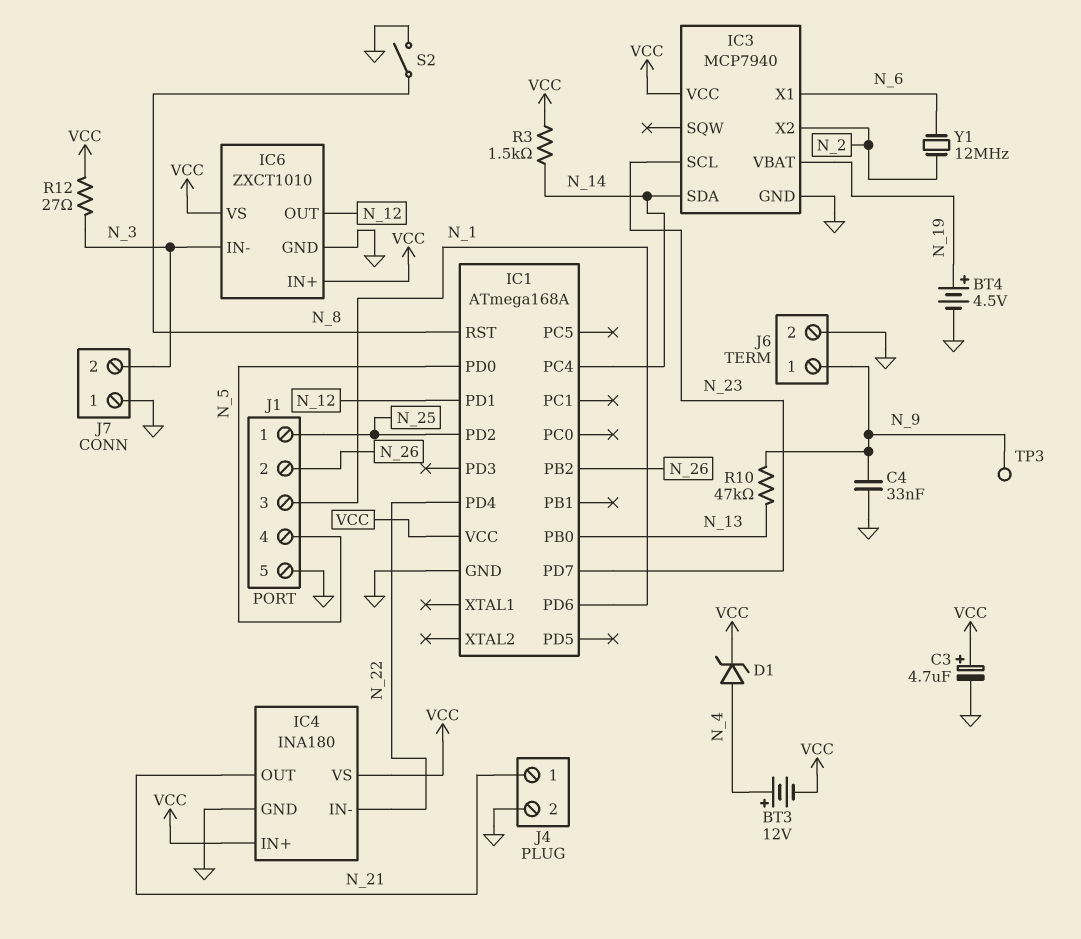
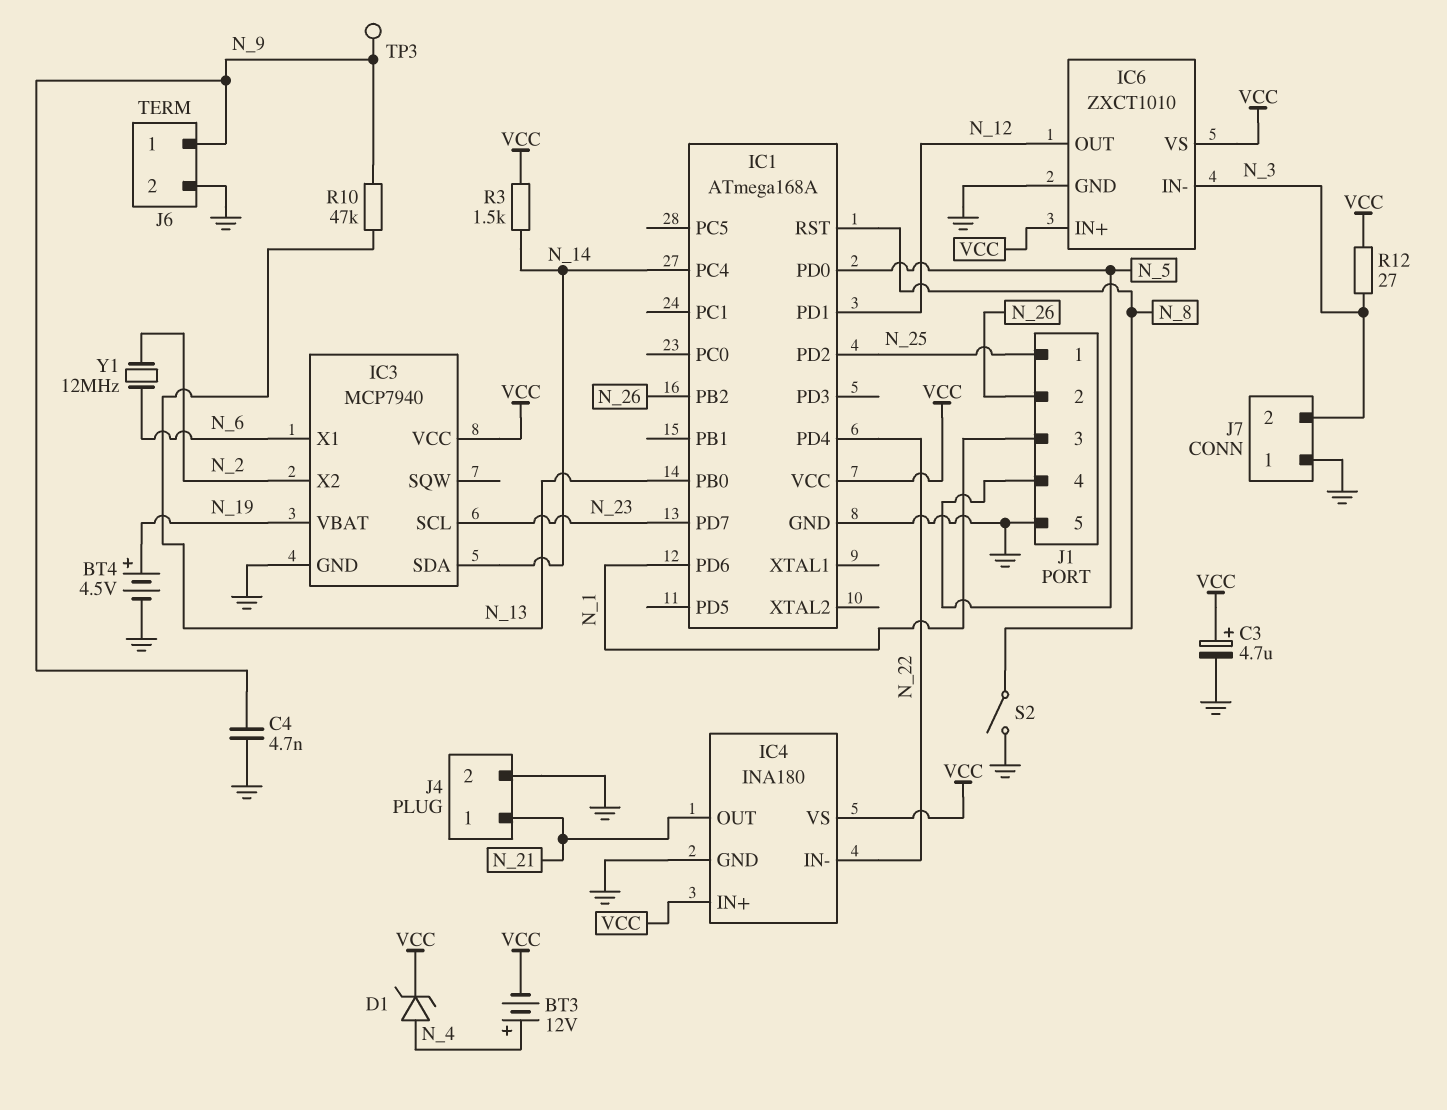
C4: 33nF (GND, N_9) -> 4.7nF (GND, N_9)

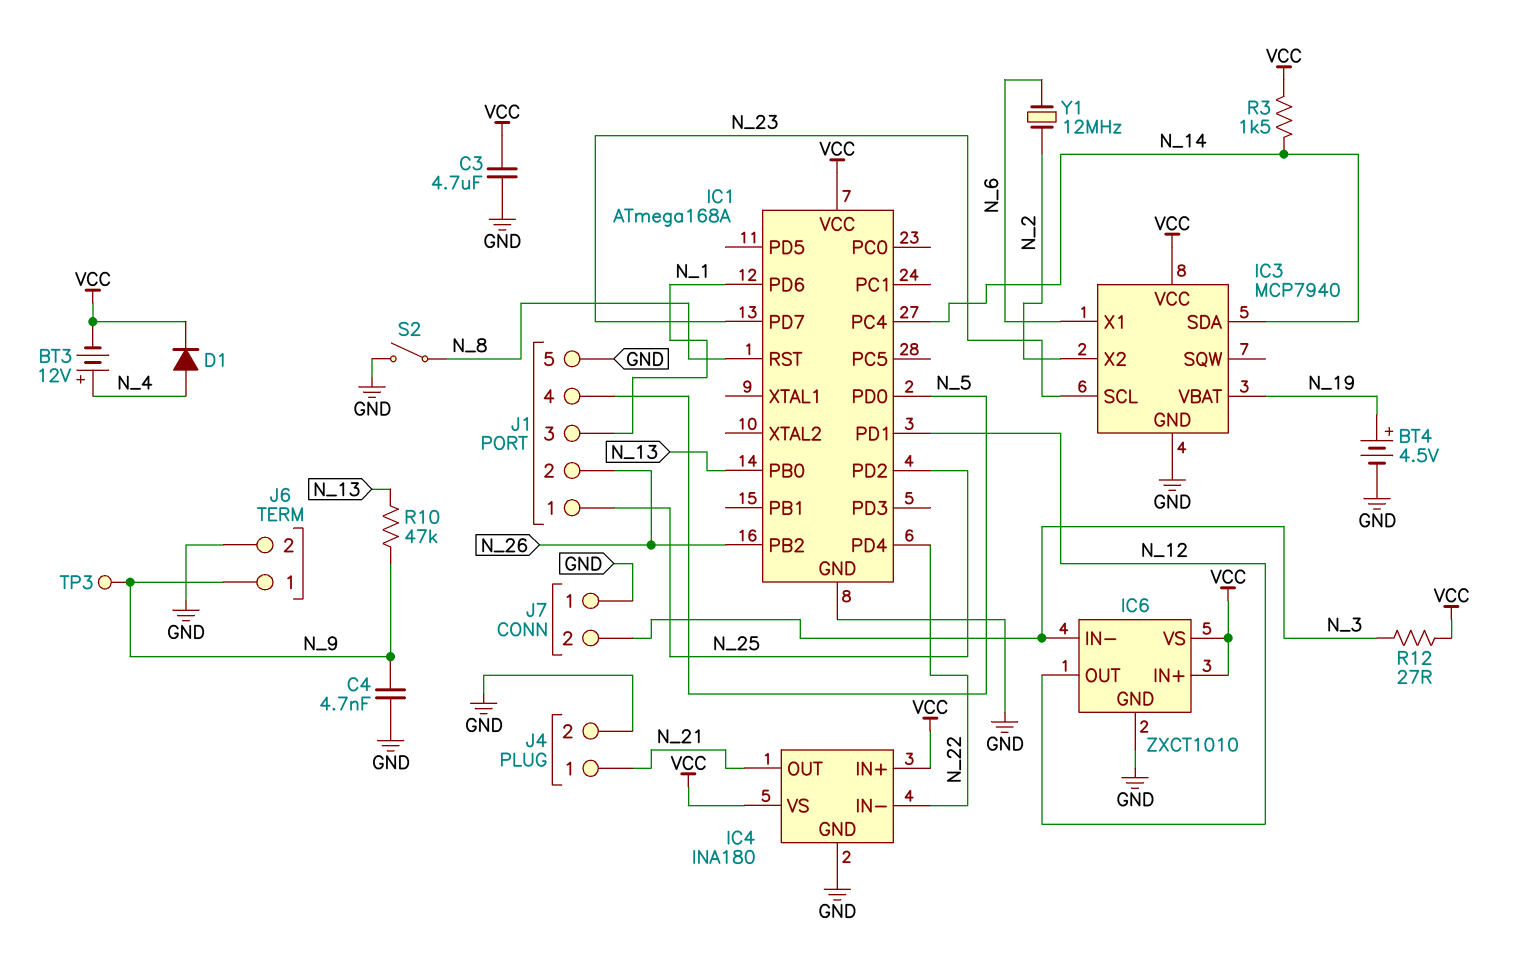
C3: 4.7uF (plus VCC, minus GND) -> 4.7uF (GND, VCC)
D1: zener (A N_4, K VCC) -> diode (A N_4, K VCC)

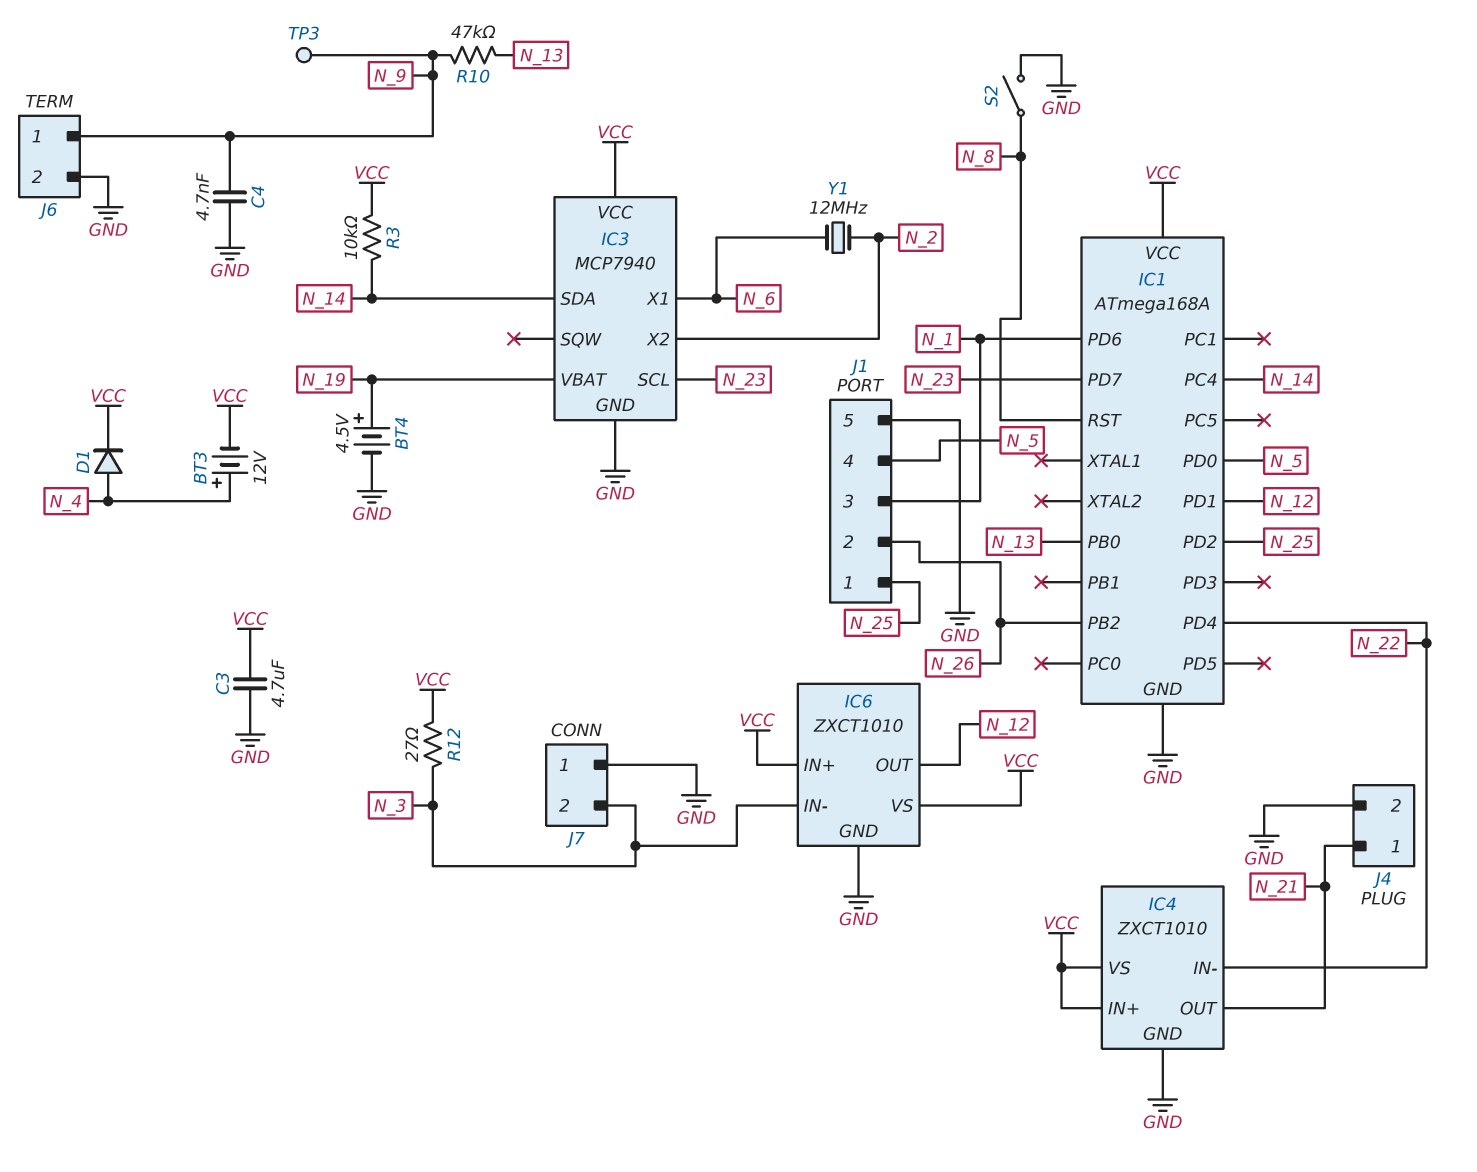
IC4: INA180 -> ZXCT1010
R3: 1.5k (N_14, VCC) -> 10k (N_14, VCC)

